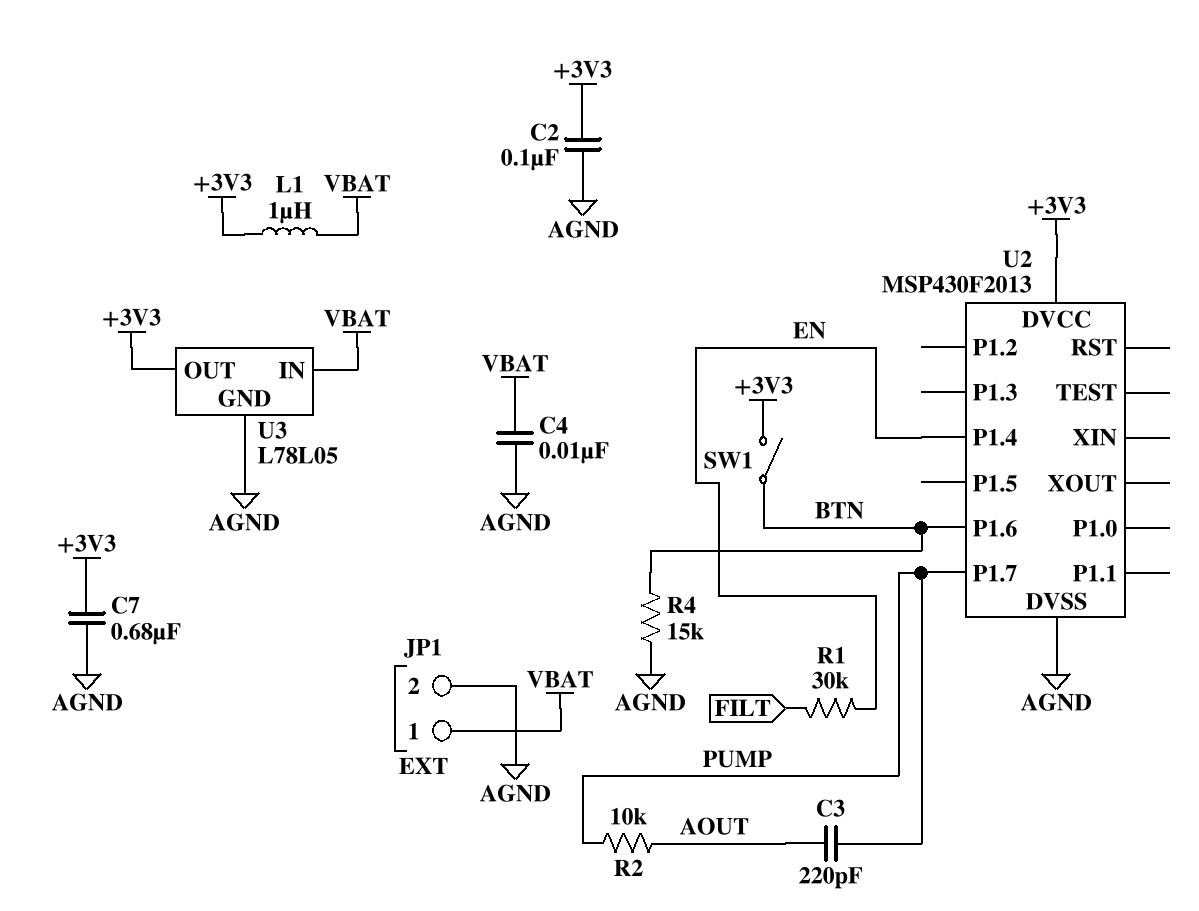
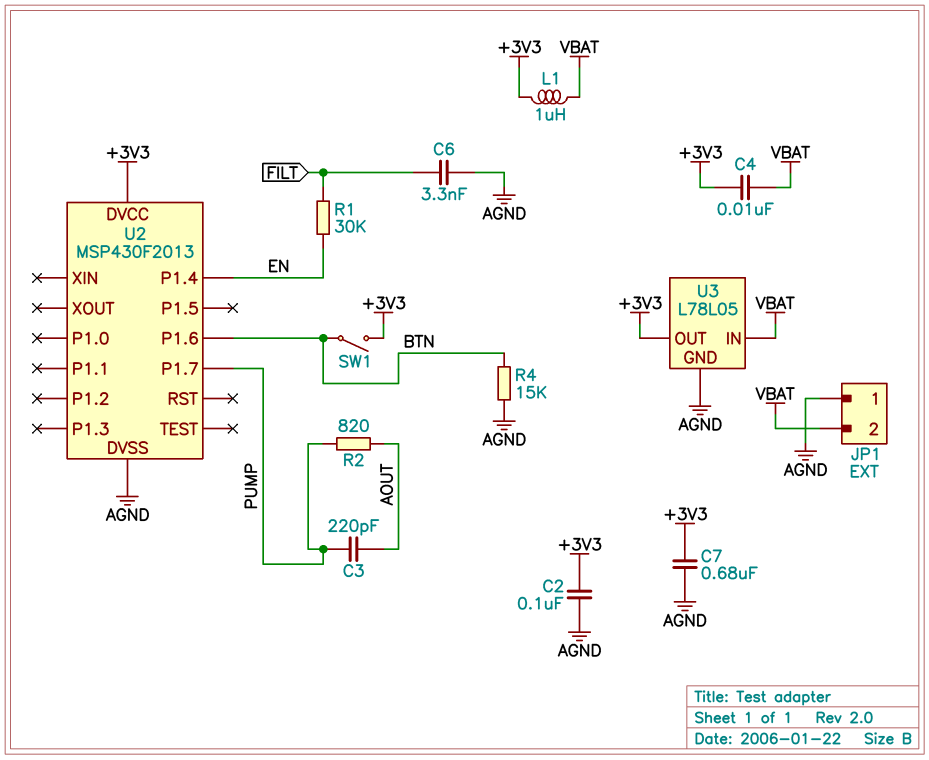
C4: 10nF (AGND, VBAT) -> 10nF (+3V3, VBAT)
C6: none -> 3.3nF (AGND, FILT)
JP1 pin 1: VBAT -> AGND
JP1 pin 2: AGND -> VBAT
R2: 10k (AOUT, PUMP) -> 820 (AOUT, PUMP)

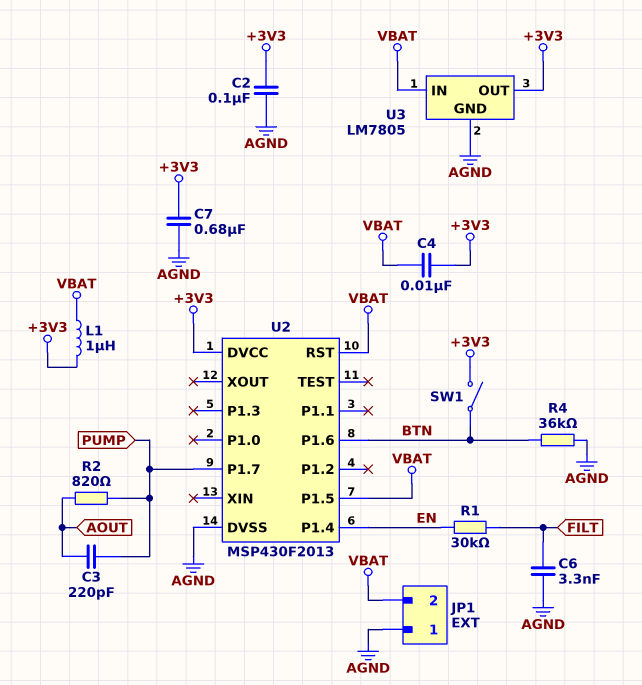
R4: 15k (AGND, BTN) -> 36k (AGND, BTN)
U2 pin P1.5: none -> VBAT
U2 pin RST: none -> VBAT
U3: L78L05 -> LM7805

